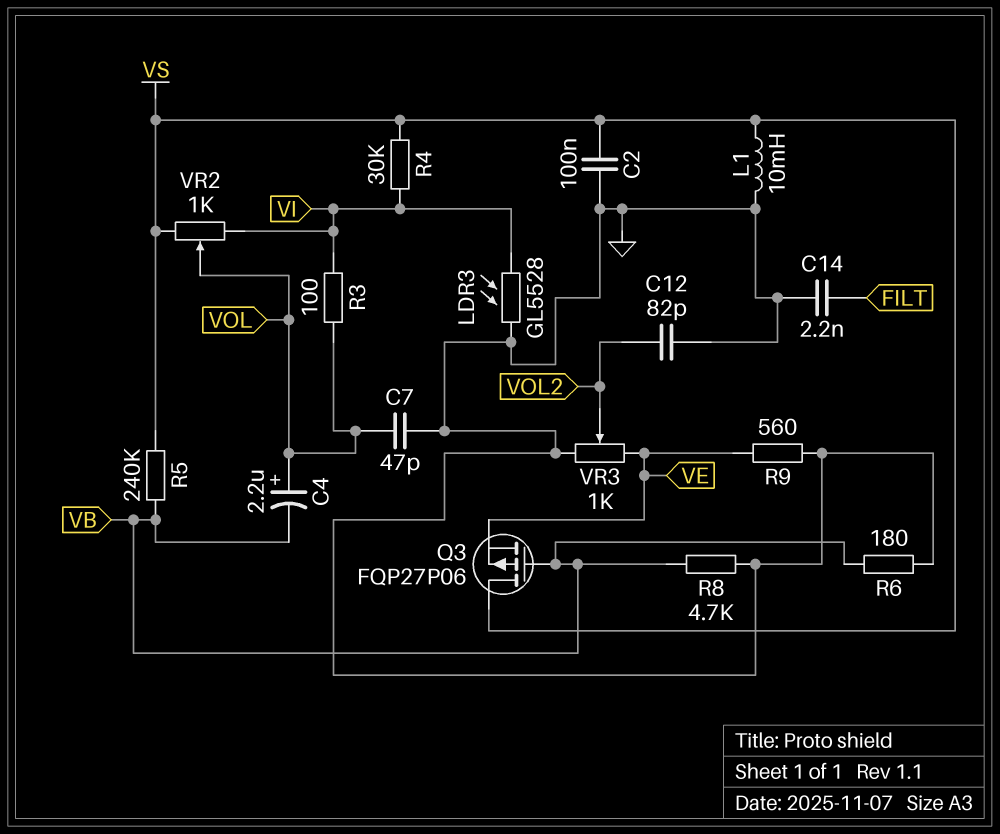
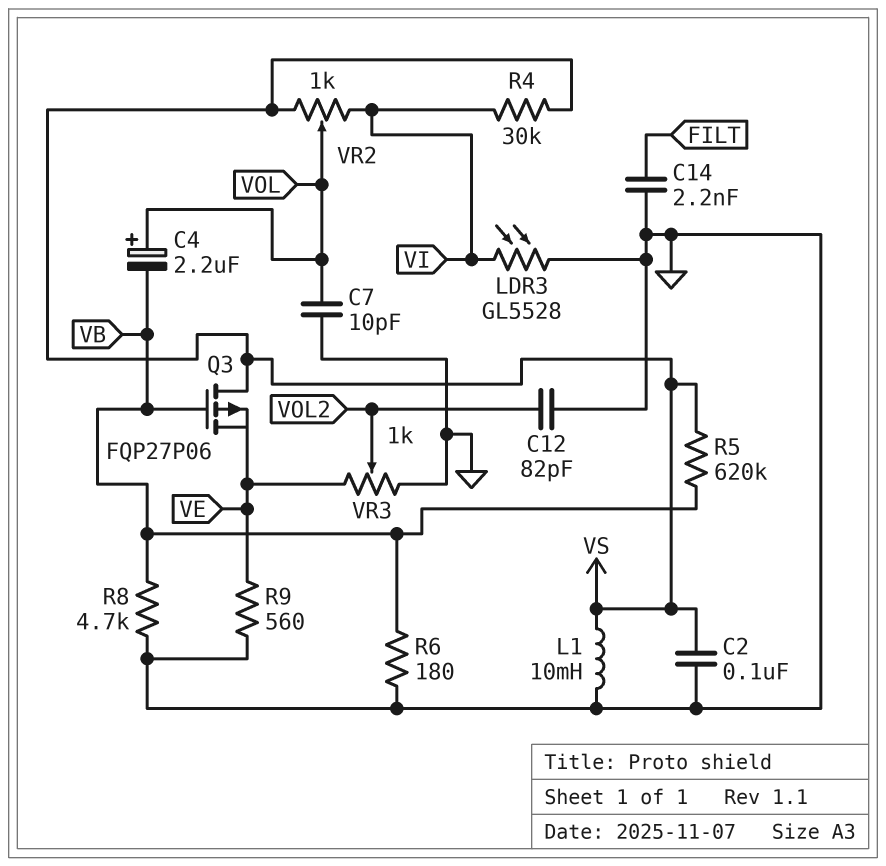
C7: 47pF (GND, VOL) -> 10pF (GND, VOL)
R3: 100 (VI, VOL) -> none
R5: 240k (VB, VS) -> 620k (VB, VS)

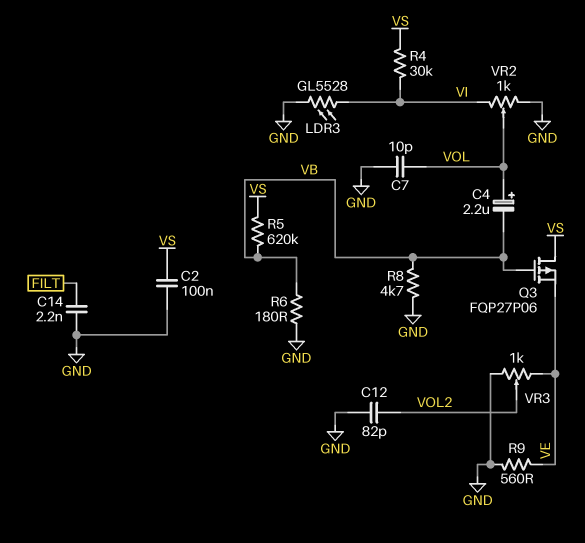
L1: 10mH (GND, VS) -> none
VR2: 1k (VI, VS, wiper VOL) -> 1k (GND, VI, wiper VOL)

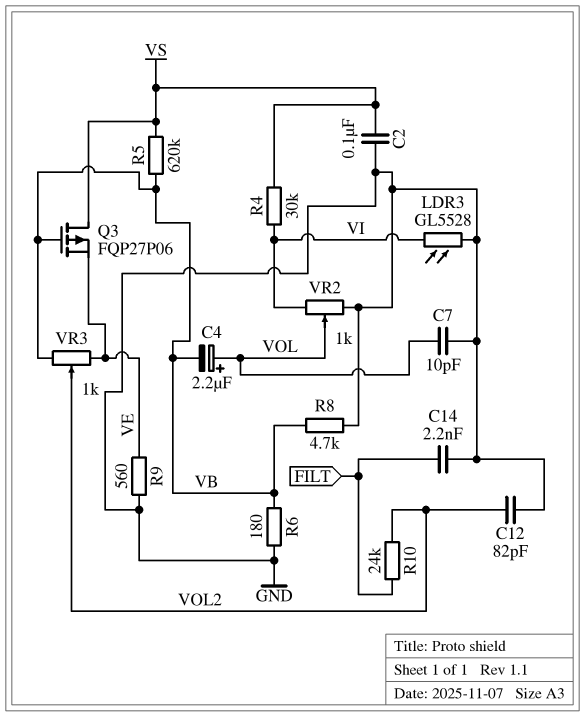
R10: none -> 24k (FILT, VOL2)
VR3: 1k (GND, VE, wiper VOL2) -> 1k (VB, VE, wiper VOL2)

